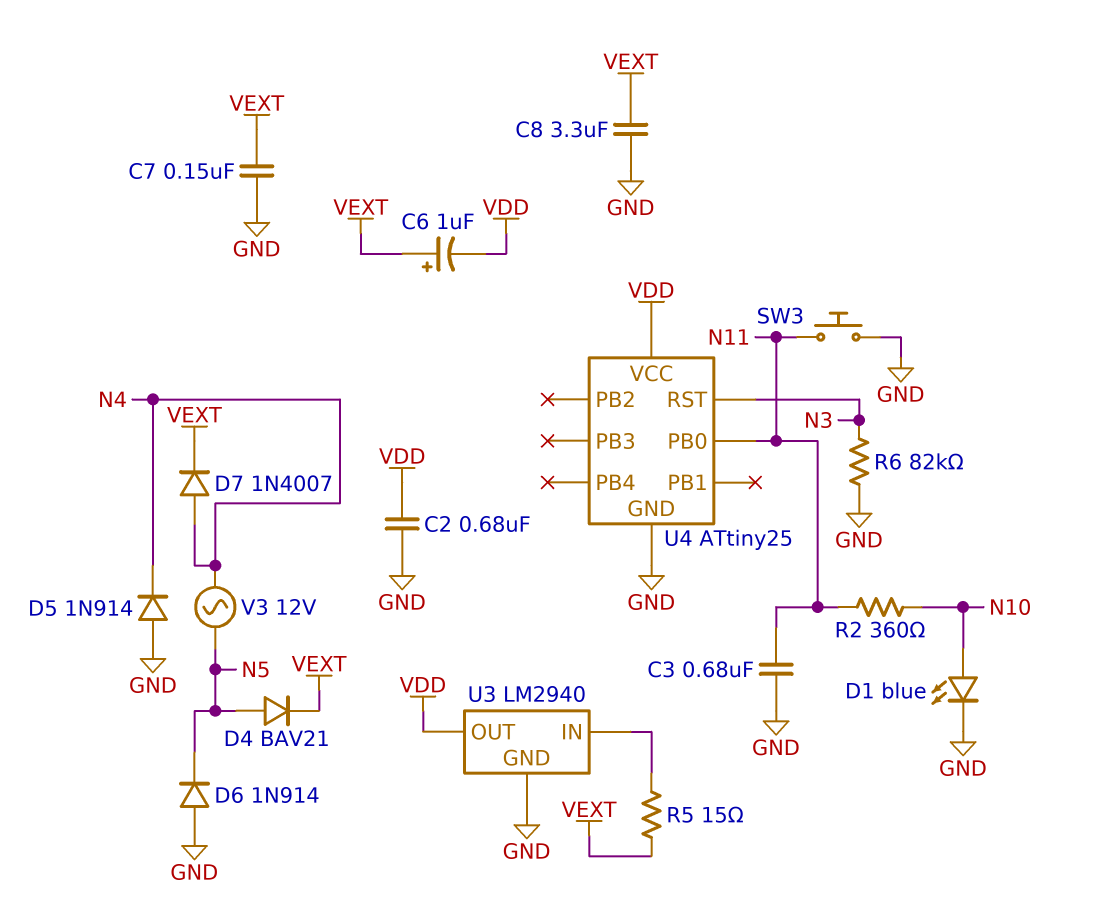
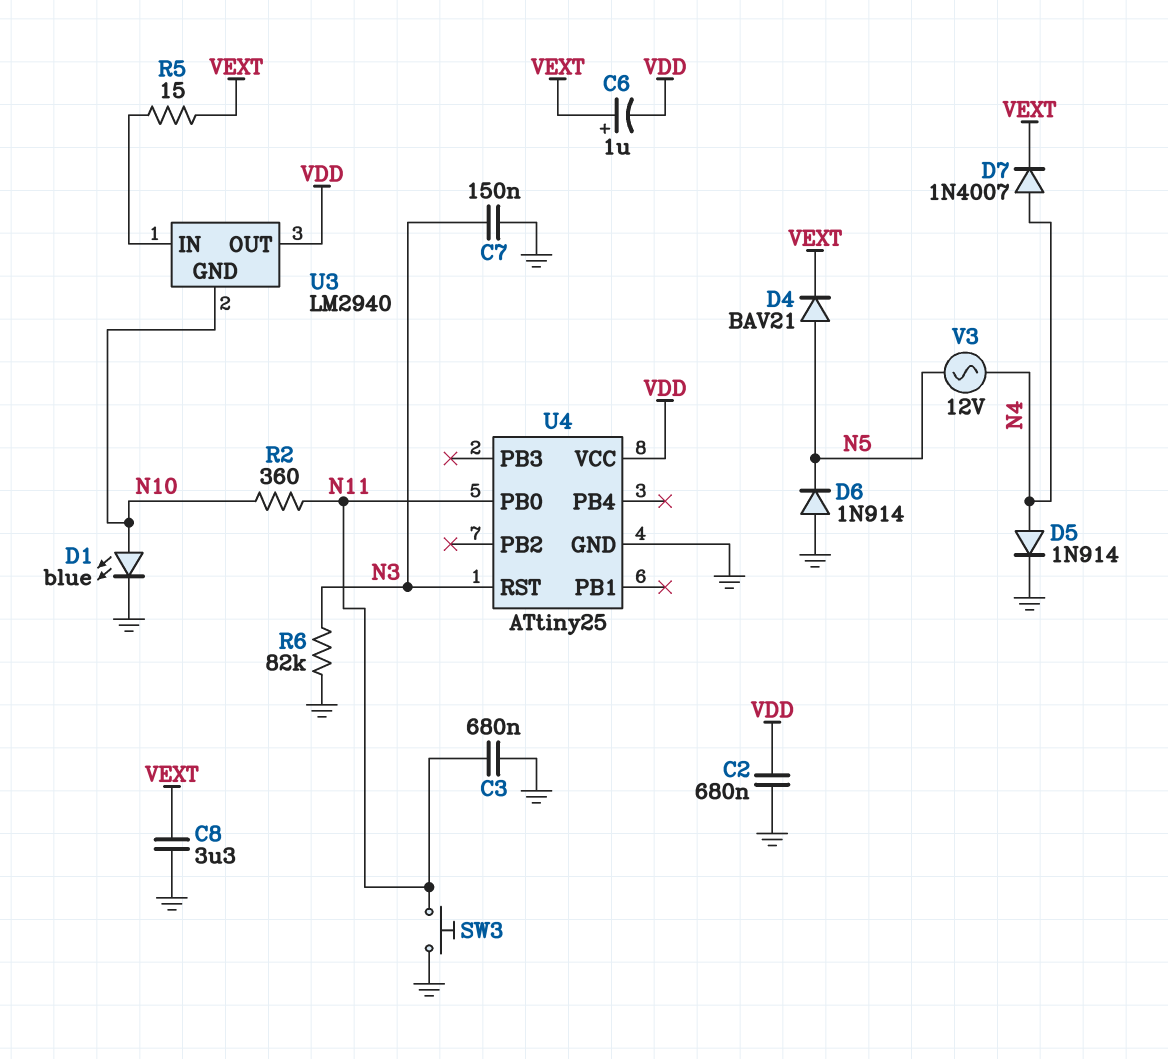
C7: 150nF (GND, VEXT) -> 150nF (GND, N3)
D5: diode 1N914 (A GND, K N4) -> diode 1N914 (A N4, K GND)
U3 pin GND: GND -> N10

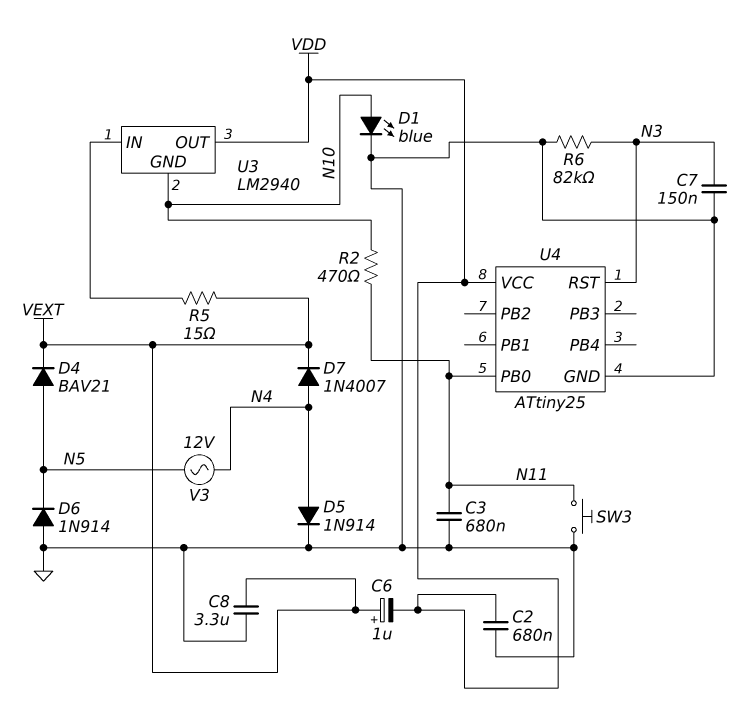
R2: 360 (N10, N11) -> 470 (N10, N11)

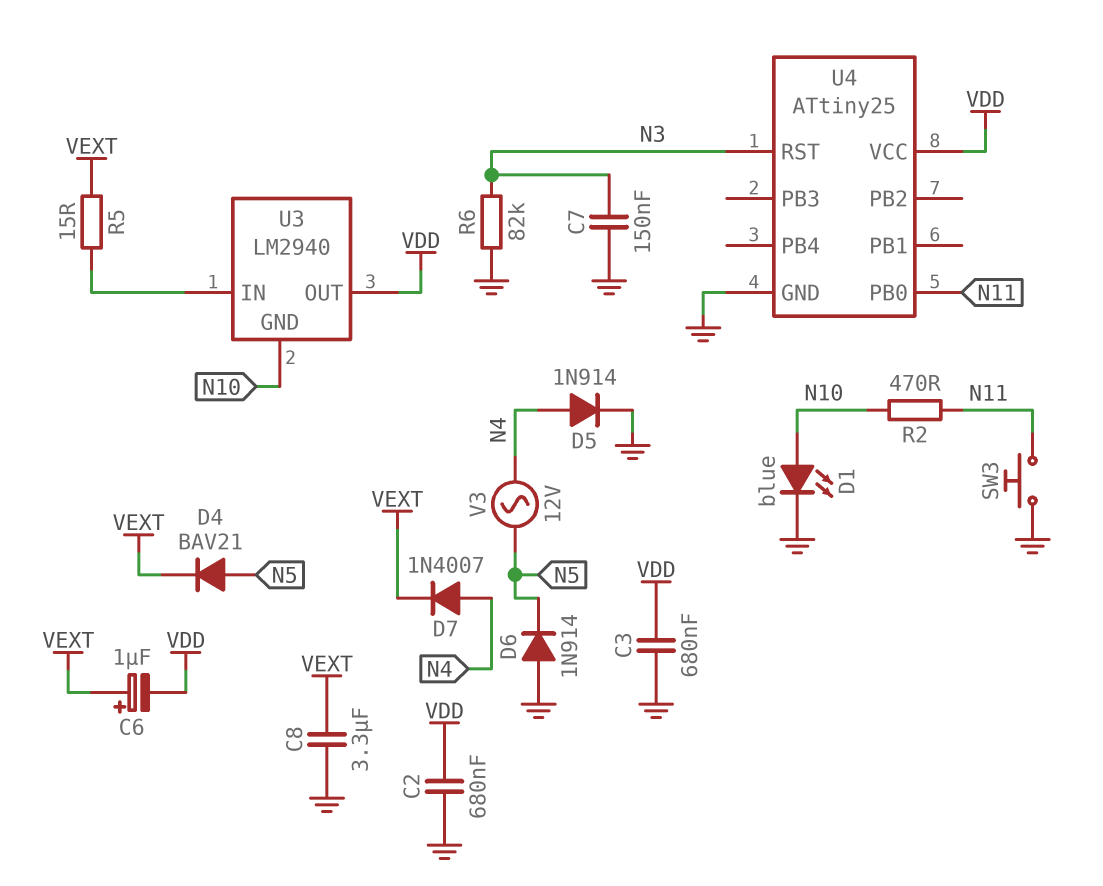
C3: 680nF (GND, N11) -> 680nF (GND, VDD)

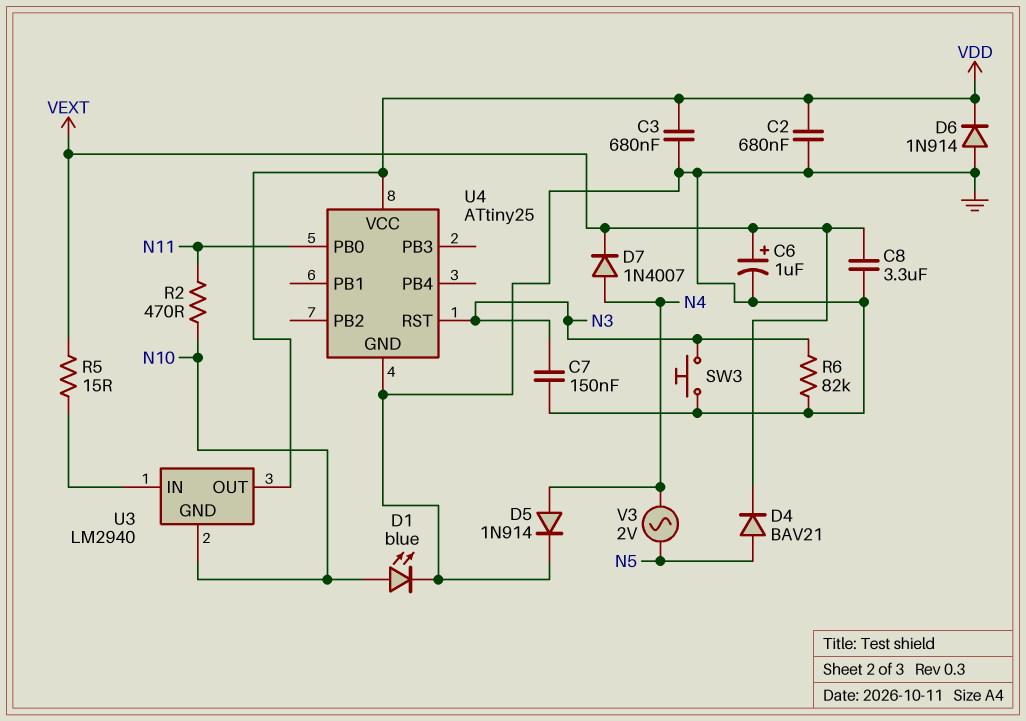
C6: 1uF (plus VEXT, minus VDD) -> 1uF (plus VEXT, minus GND)
D6: diode 1N914 (A GND, K N5) -> diode 1N914 (A GND, K VDD)
SW3: button (GND, N11) -> button (GND, N3)
V3: AC 12V (N4, N5) -> AC 2V (N4, N5)

